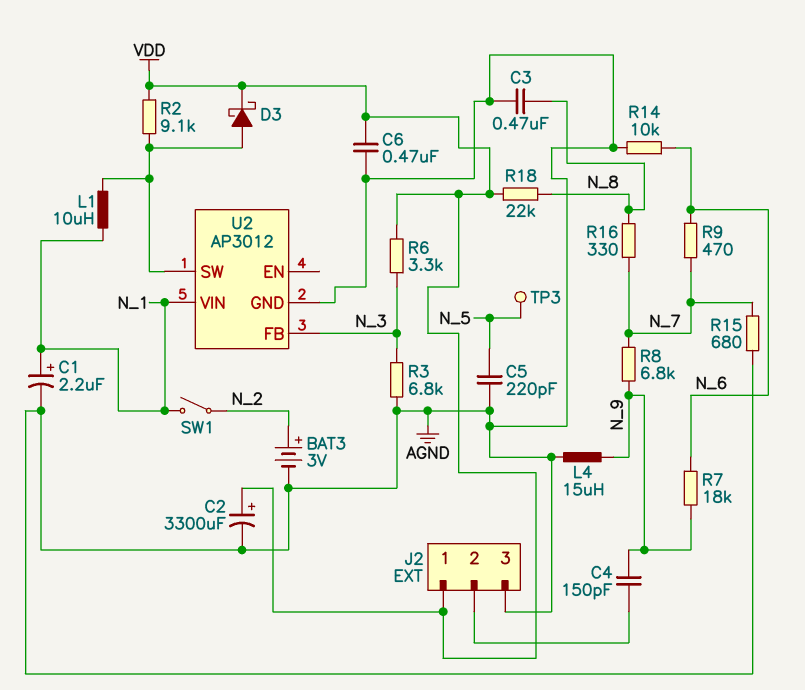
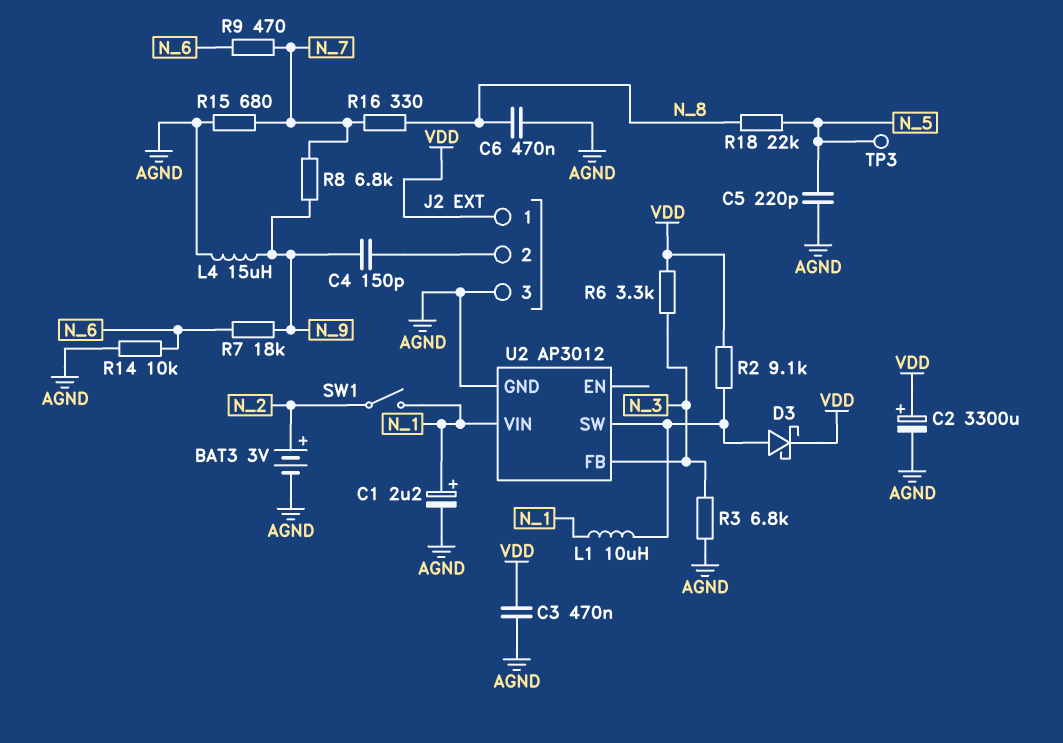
C3: 470nF (AGND, N_8) -> 470nF (AGND, VDD)
C6: 470nF (AGND, VDD) -> 470nF (AGND, N_8)
R18: 22k (N_8, VDD) -> 22k (N_5, N_8)

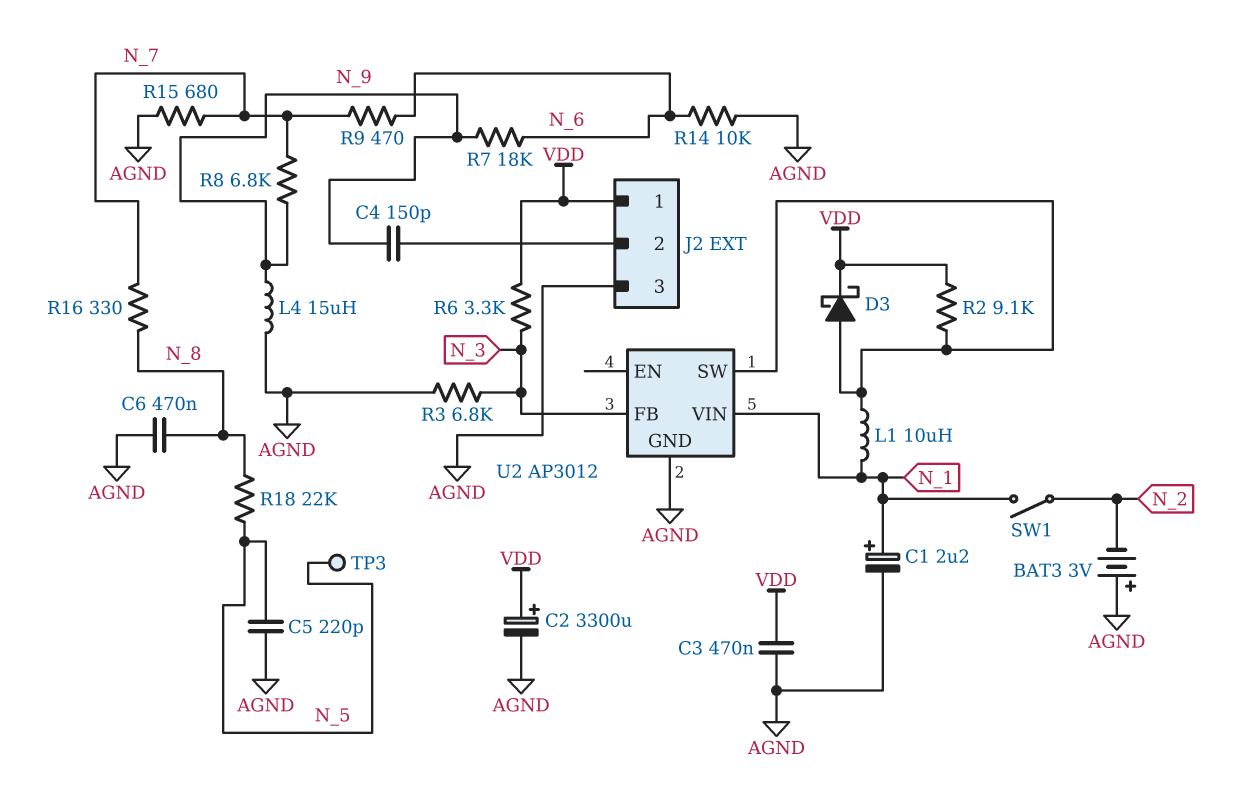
BAT3: 3V (plus N_2, minus AGND) -> 3V (plus AGND, minus N_2)

